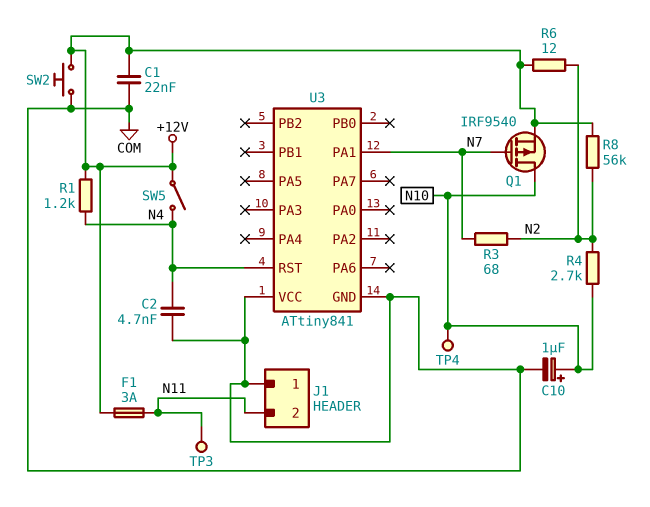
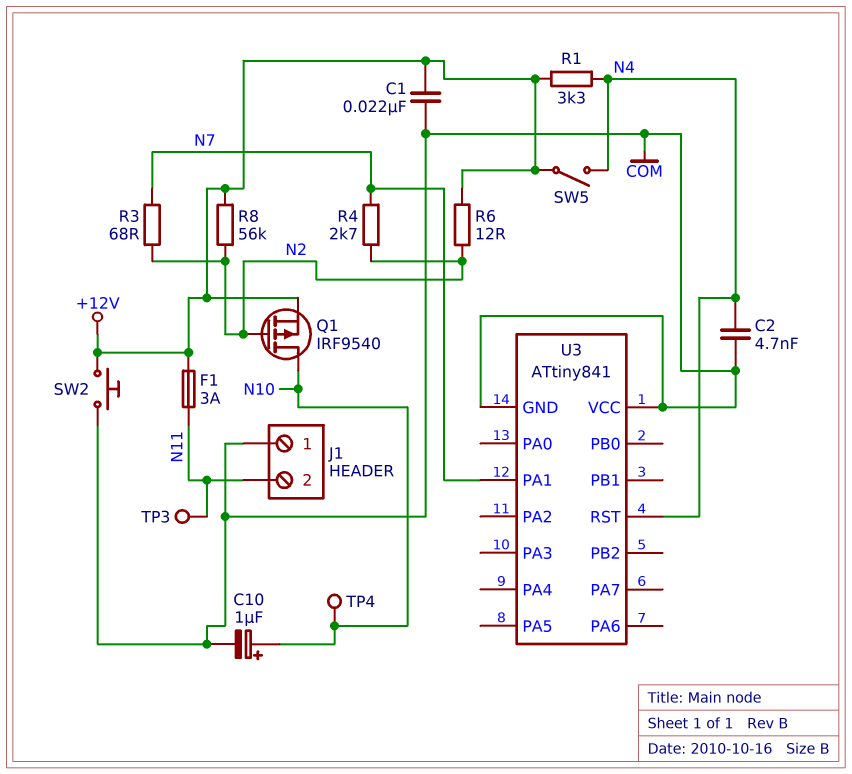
Q1: PMOS IRF9540 (G N7, D N10, S +12V) -> PMOS IRF9540 (G N2, D N10, S +12V)
R1: 1.2k (+12V, N4) -> 3.3k (+12V, N4)
R4: 2.7k (N2, N10) -> 2.7k (N2, N7)

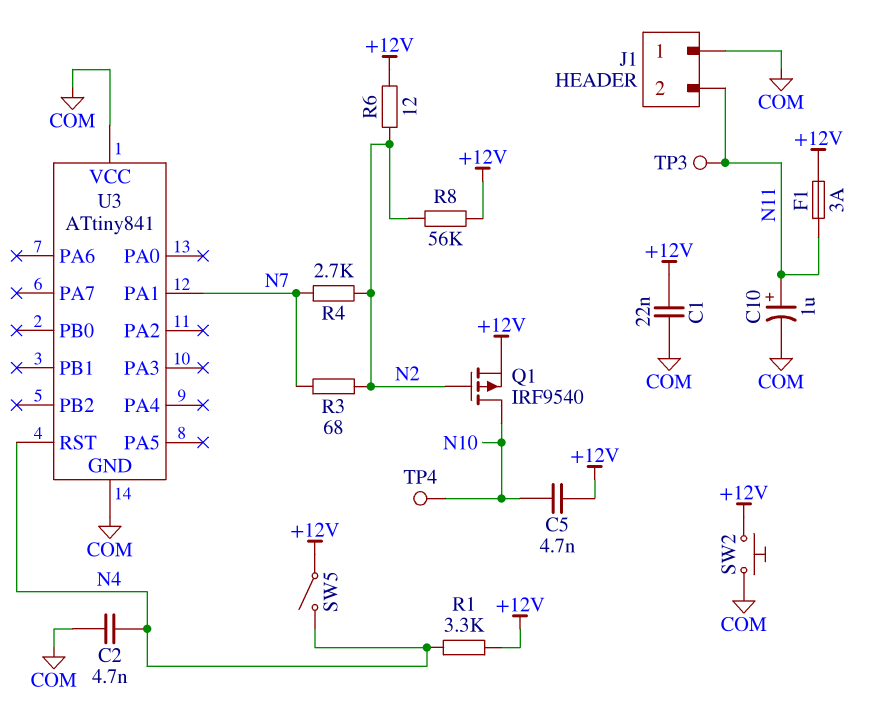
C5: none -> 4.7nF (+12V, N10)
C10: 1uF (plus N10, minus COM) -> 1uF (plus N11, minus COM)

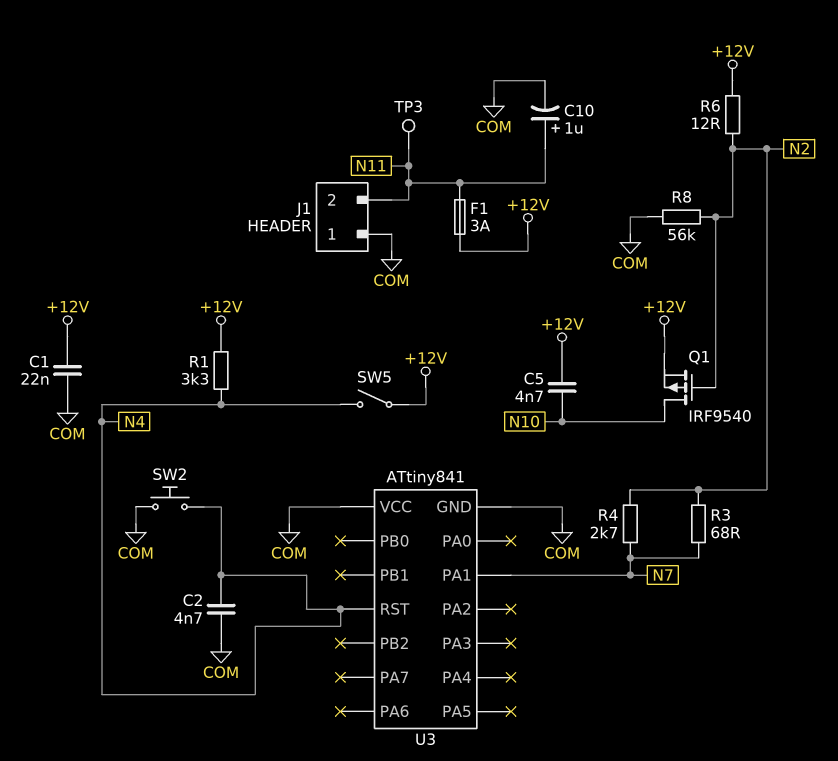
R8: 56k (+12V, N2) -> 56k (COM, N2)
SW2: button (+12V, COM) -> button (COM, N4)
TP4: test point (N10) -> none

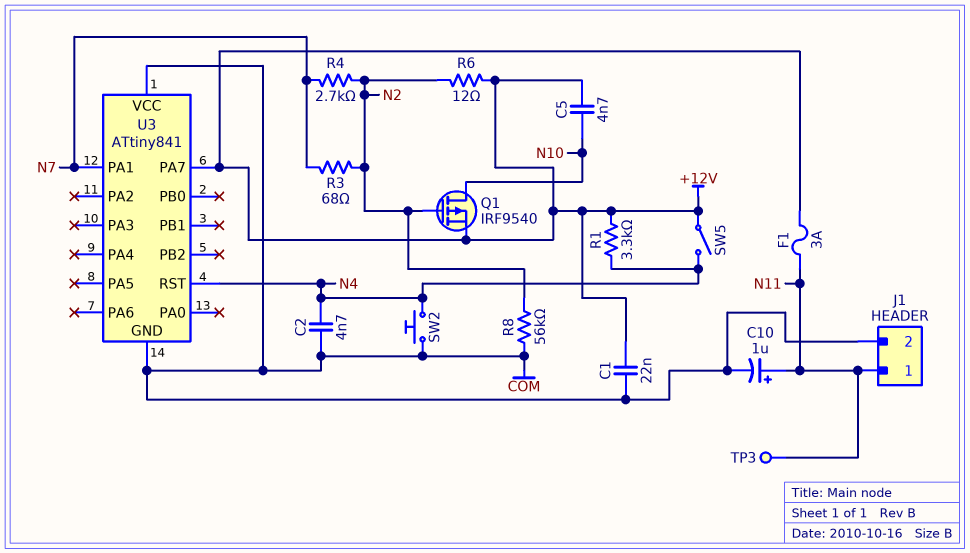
J1 pin 1: COM -> N11
J1 pin 2: N11 -> COM
U3 pin PA7: none -> +12V

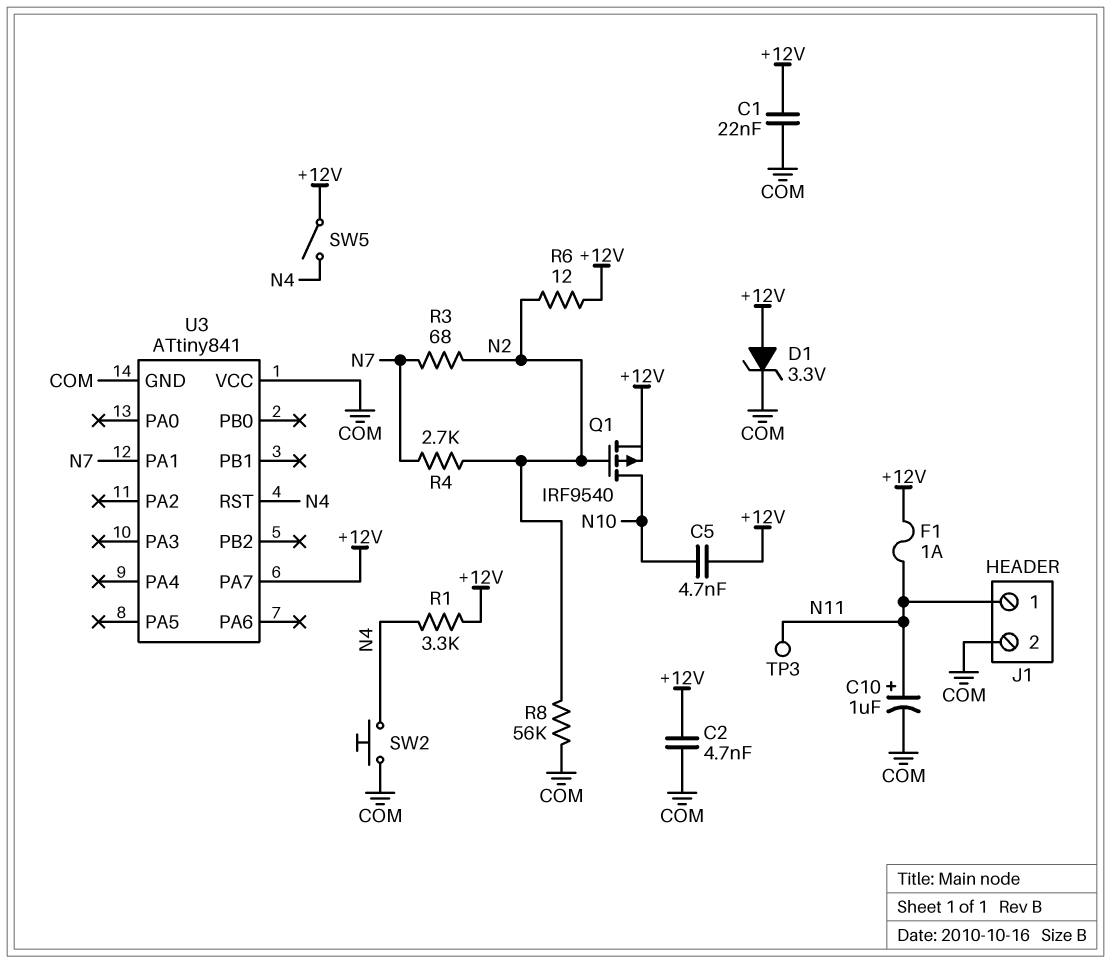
C2: 4.7nF (COM, N4) -> 4.7nF (+12V, COM)
D1: none -> zener 3.3V (A +12V, K COM)
F1: 3A (+12V, N11) -> 1A (+12V, N11)

